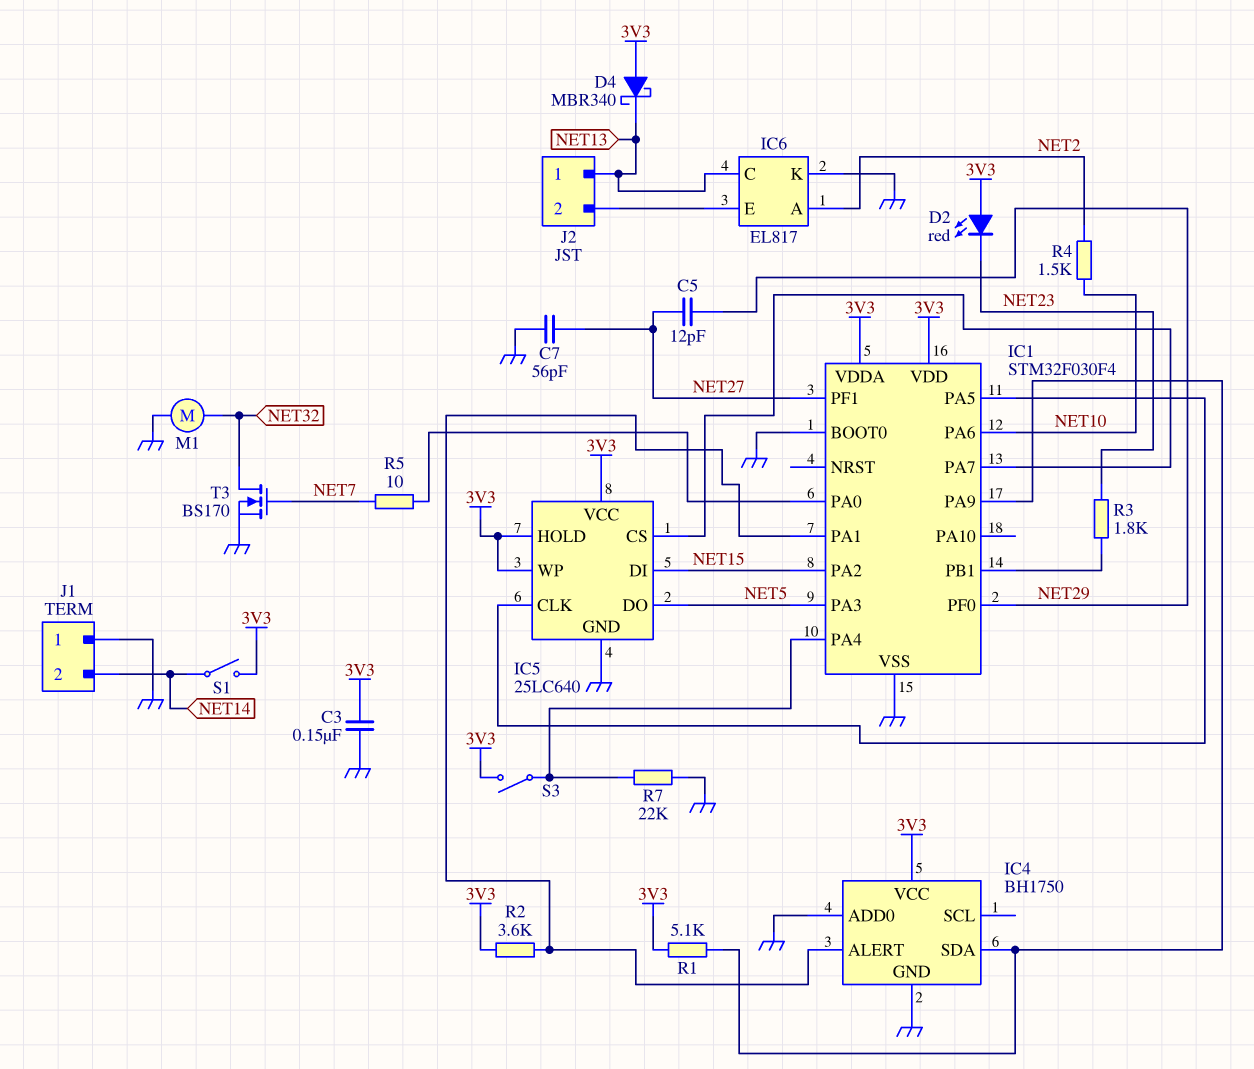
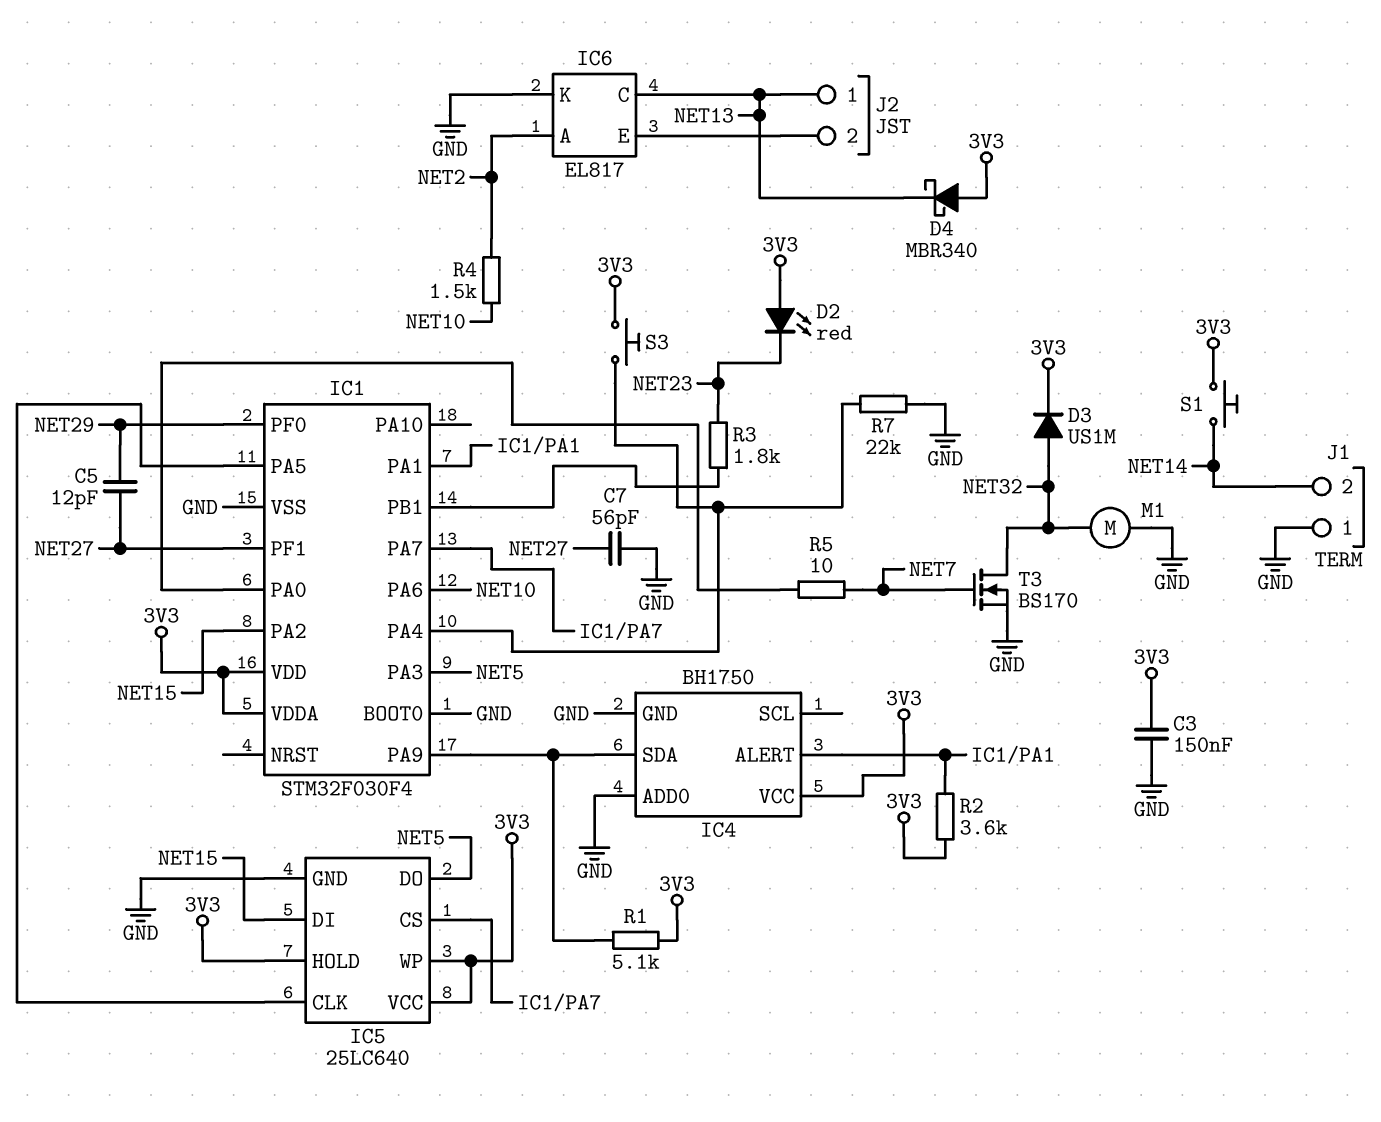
D3: none -> diode US1M (A NET32, K 3V3)
S1: switch (3V3, NET14) -> button (3V3, NET14)
S3: switch (3V3, IC1/PA4) -> button (3V3, IC1/PA4)

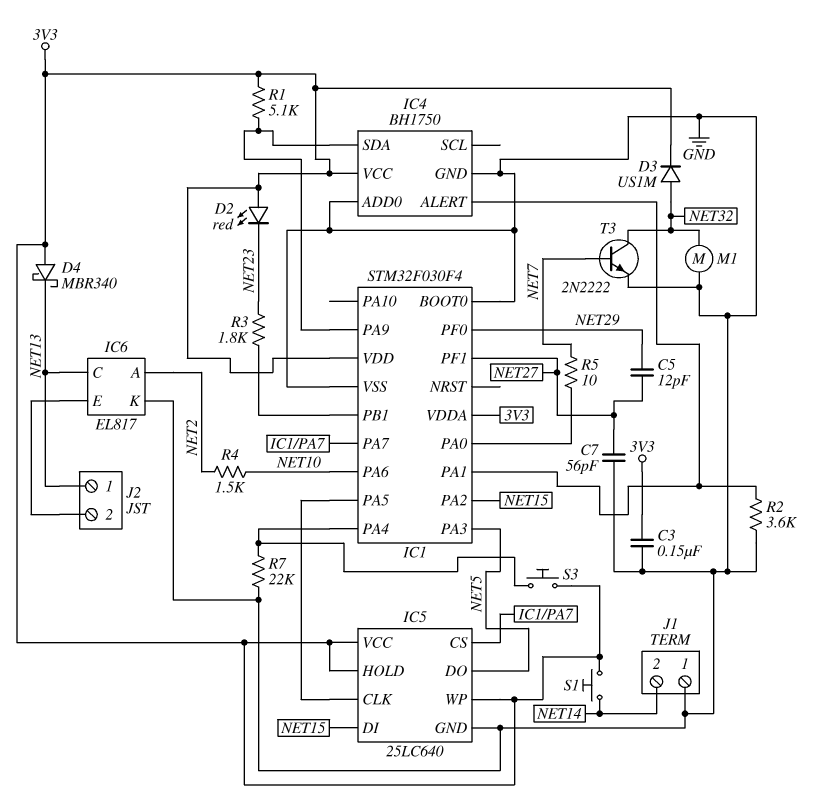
R2: 3.6k (3V3, IC1/PA1) -> 3.6k (GND, IC1/PA1)
T3: NMOS BS170 (G NET7, D NET32, S GND) -> NPN 2N2222 (B NET7, C NET32, E GND)

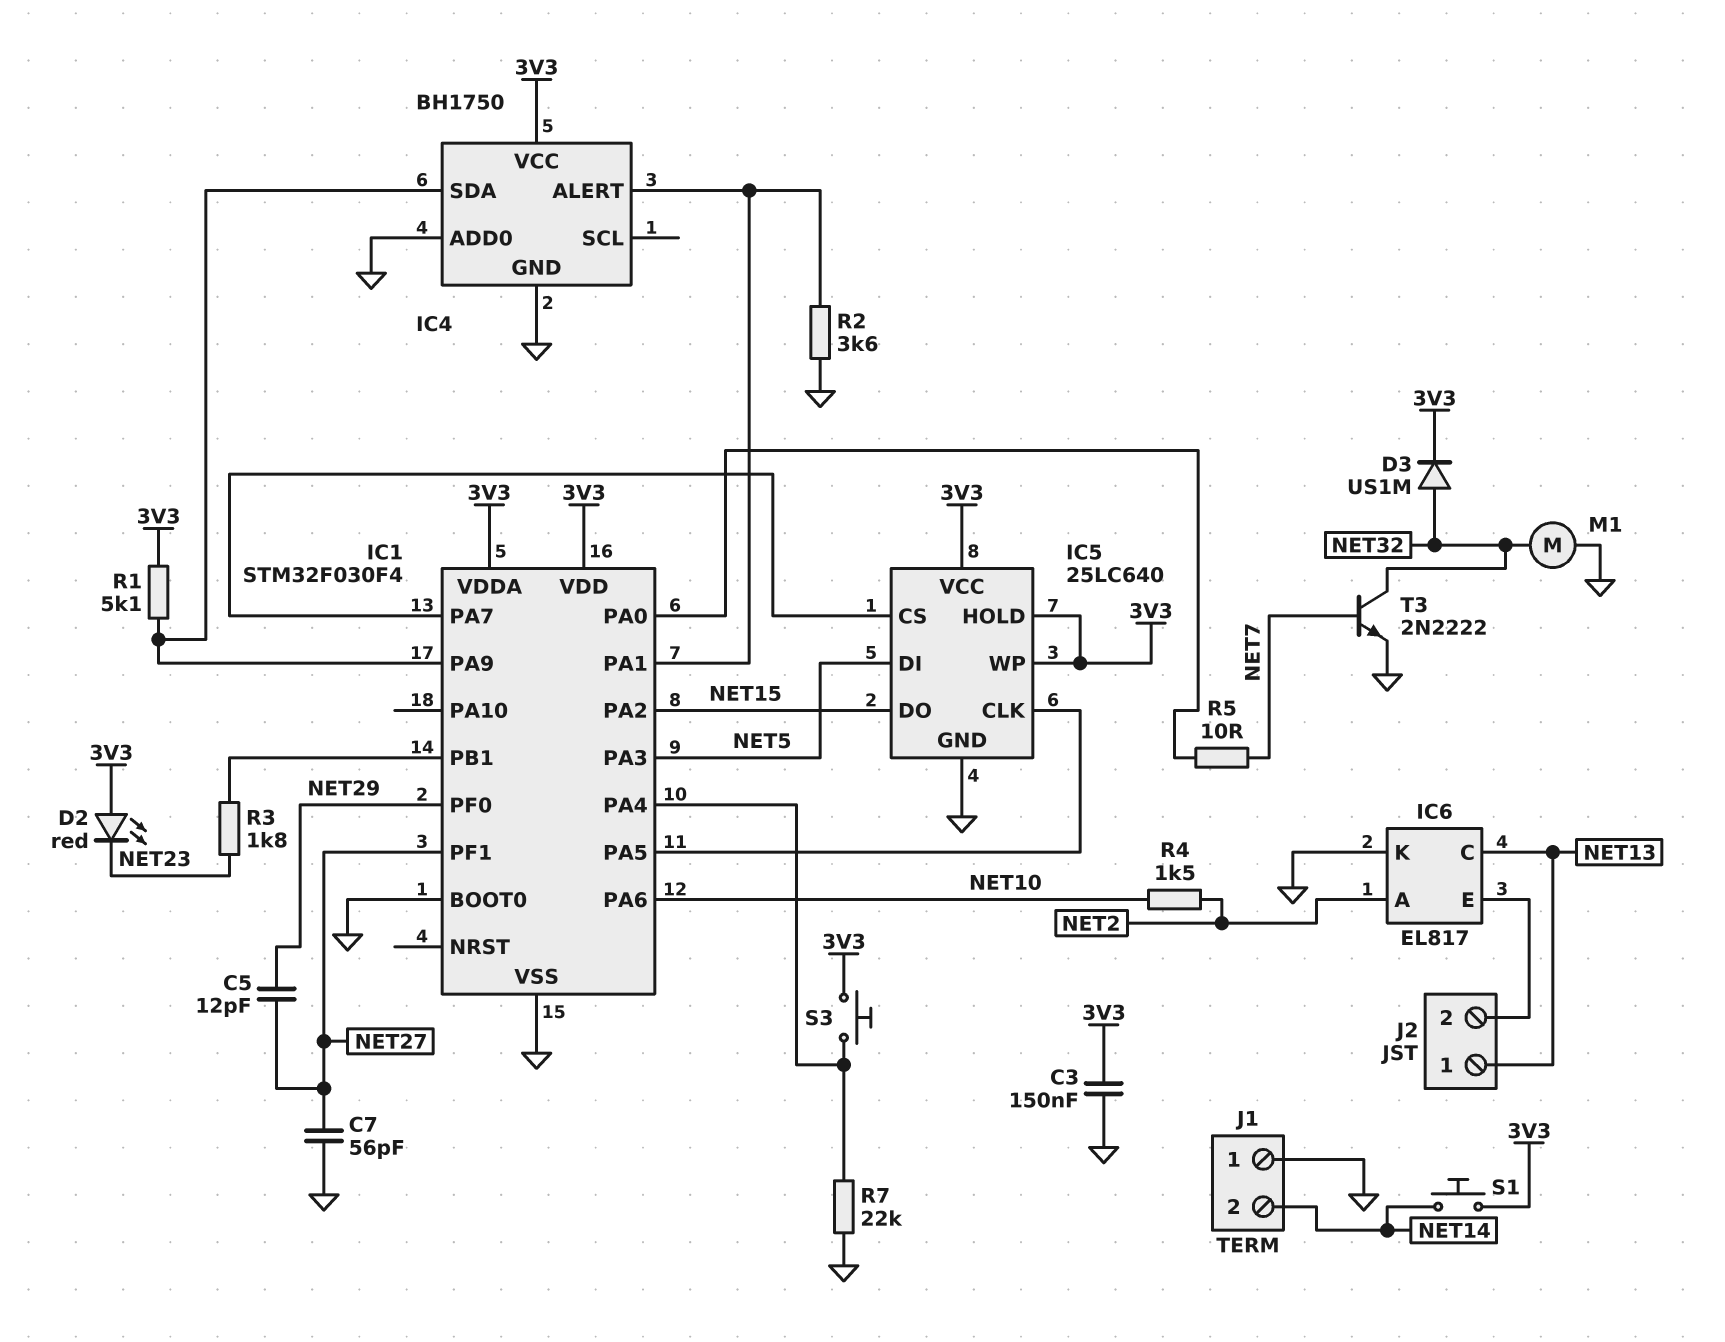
D4: schottky MBR340 (A 3V3, K NET13) -> none
IC5 pin DI: NET15 -> NET5
IC5 pin DO: NET5 -> NET15

